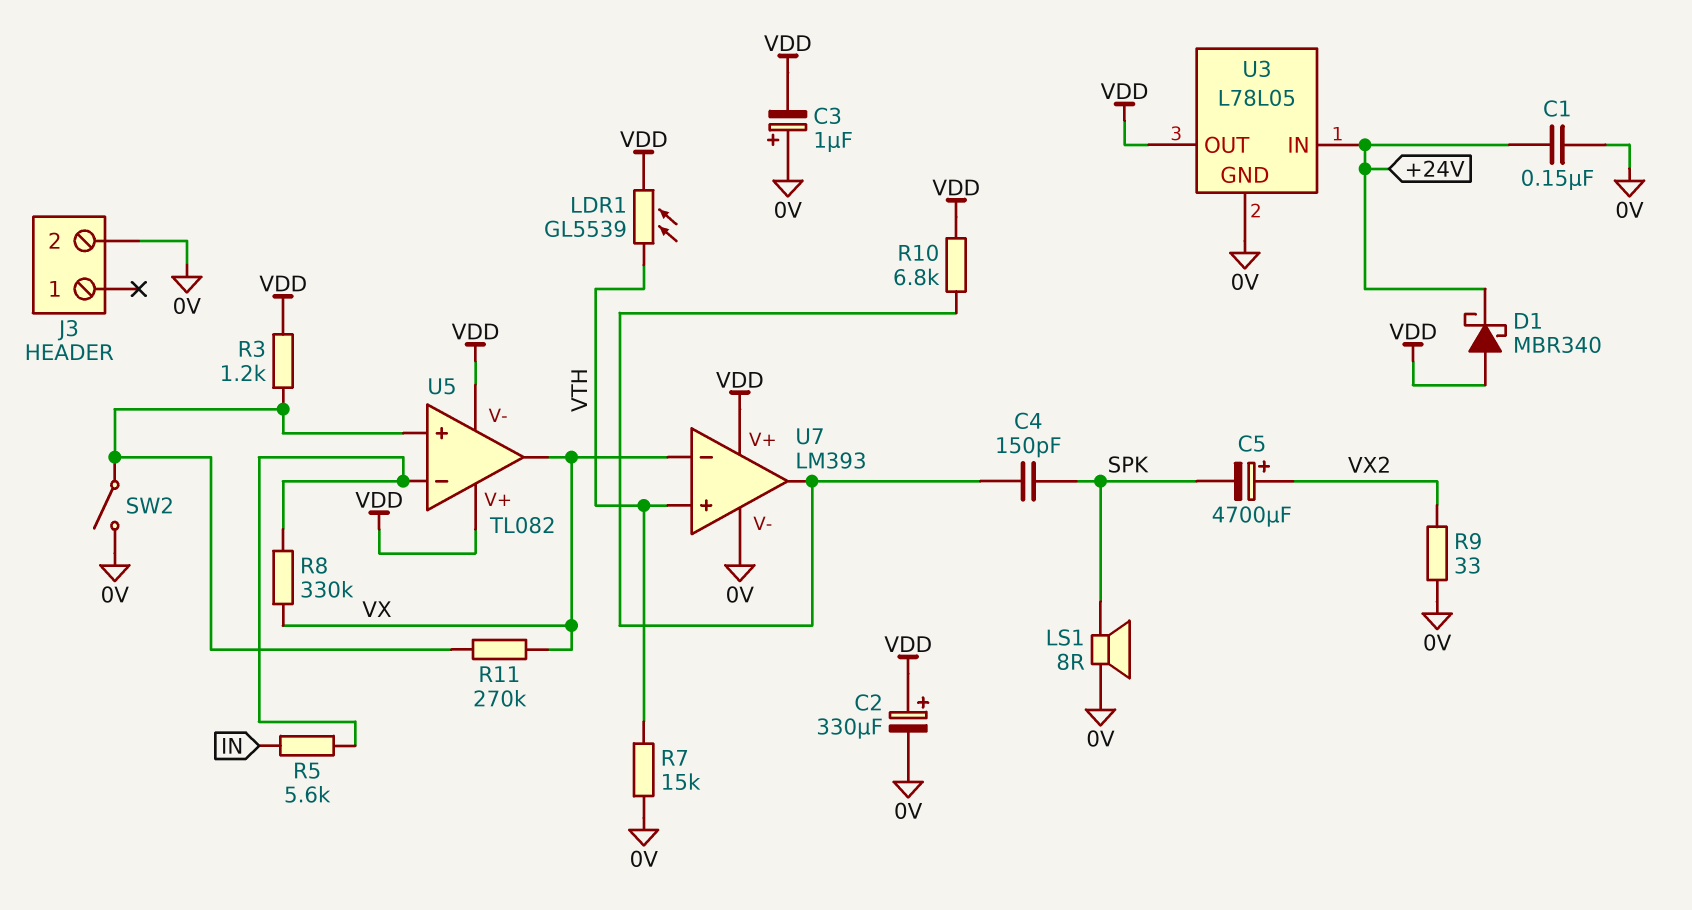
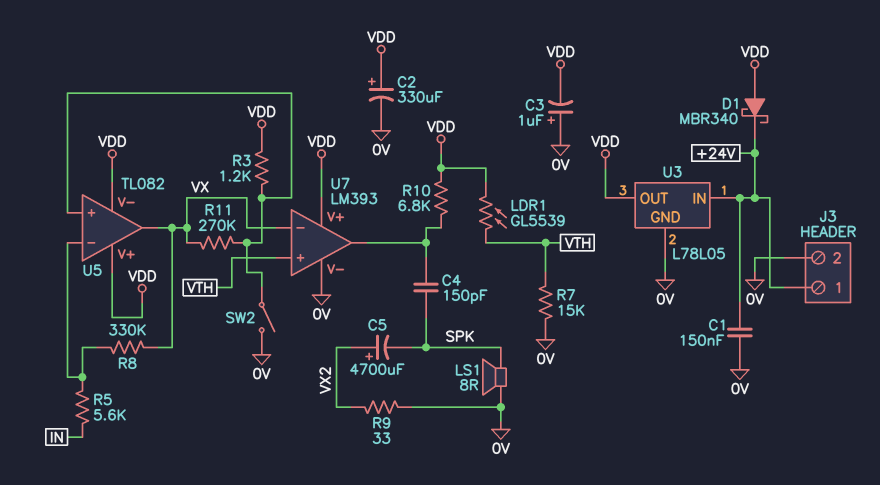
J3 pin 1: none -> +24V

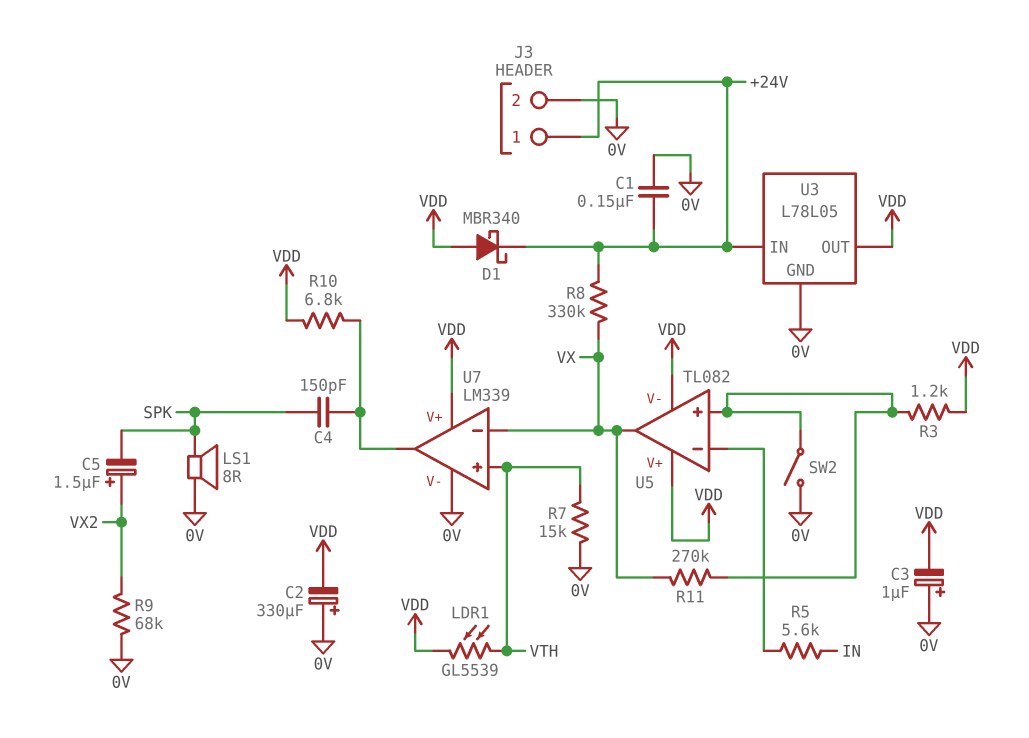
C2: 330uF (plus VDD, minus 0V) -> 330uF (plus 0V, minus VDD)
C5: 4700uF (plus VX2, minus SPK) -> 1.5uF (plus VX2, minus SPK)
R8: 330k (U5/in-, VX) -> 330k (+24V, VX)
R9: 33 (0V, VX2) -> 68k (0V, VX2)
U7: LM393 -> LM339

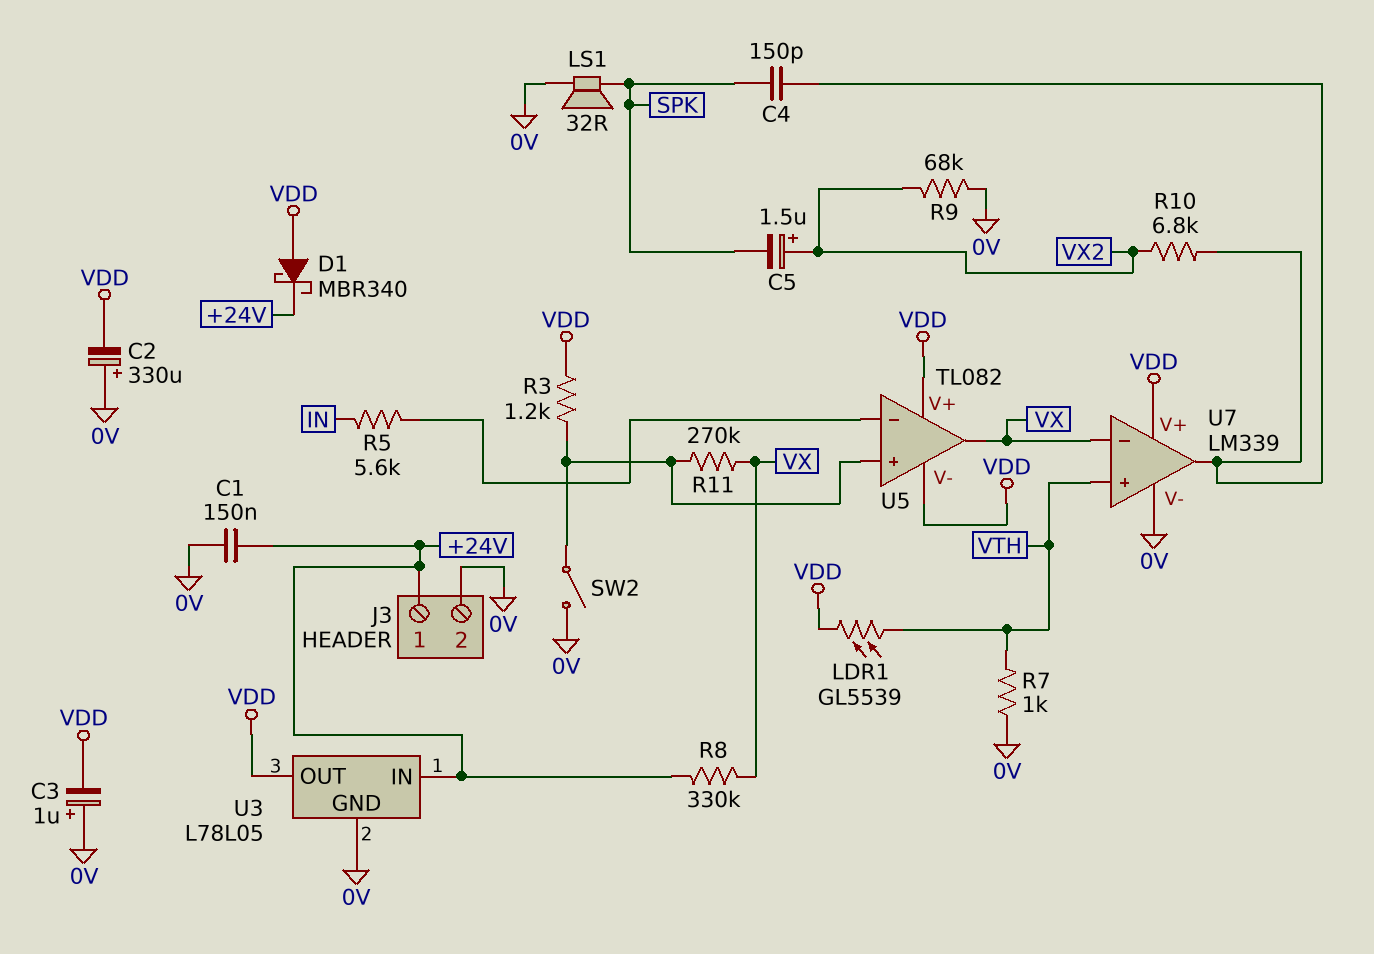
LS1: speaker 8R (0V, SPK) -> speaker 32R (0V, SPK)
R7: 15k (0V, VTH) -> 1k (0V, VTH)
R10: 6.8k (U7/out, VDD) -> 6.8k (U7/out, VX2)

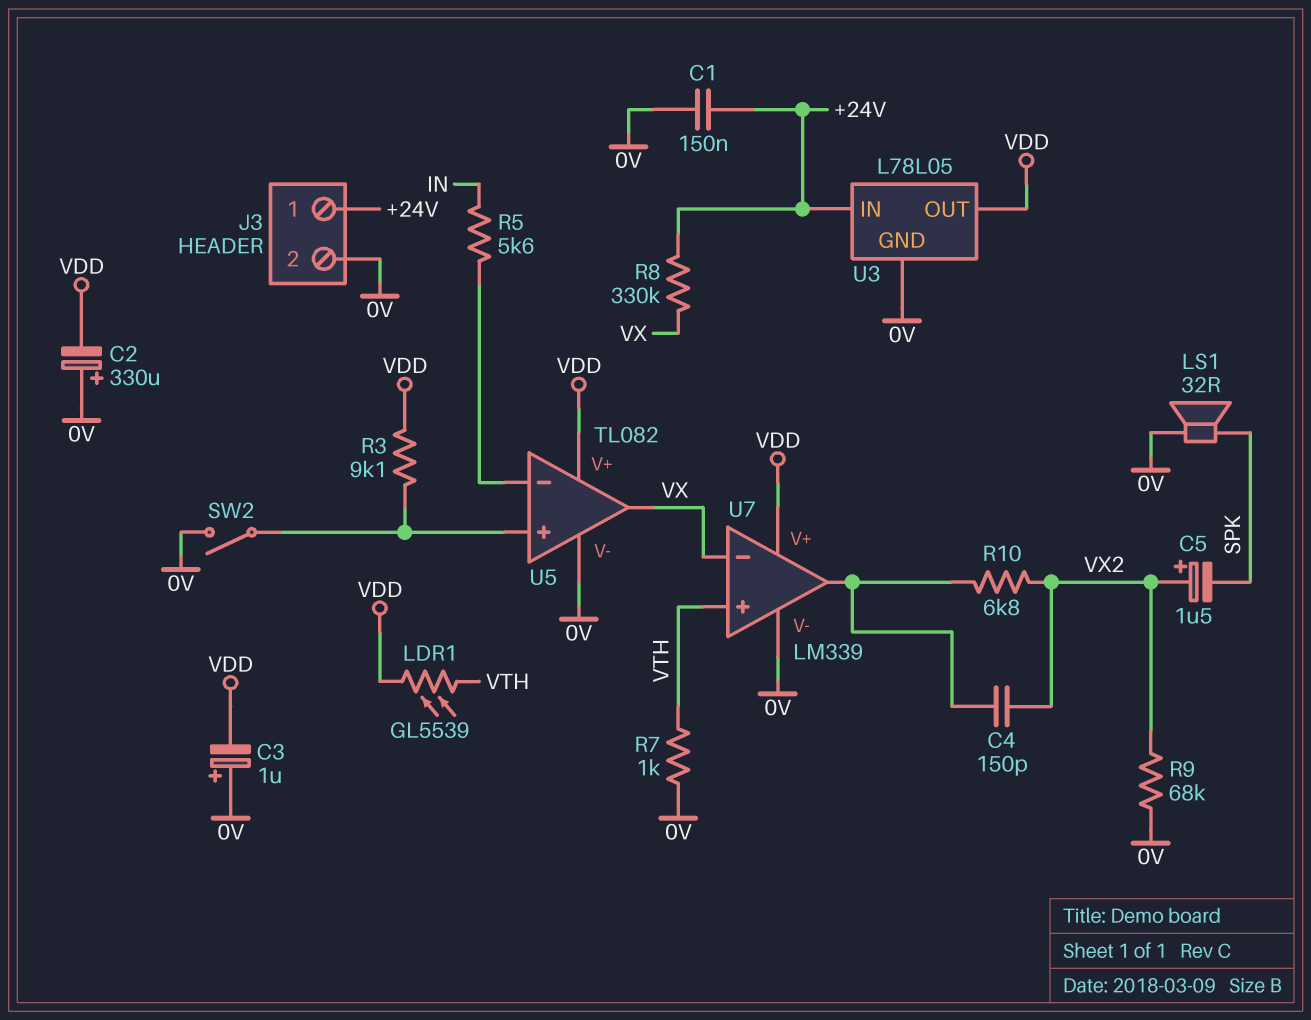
C4: 150pF (SPK, U7/out) -> 150pF (U7/out, VX2)
D1: schottky MBR340 (A VDD, K +24V) -> none
R3: 1.2k (U5/in+, VDD) -> 9.1k (U5/in+, VDD)
R11: 270k (U5/in+, VX) -> none
U5 pin V-: VDD -> 0V

